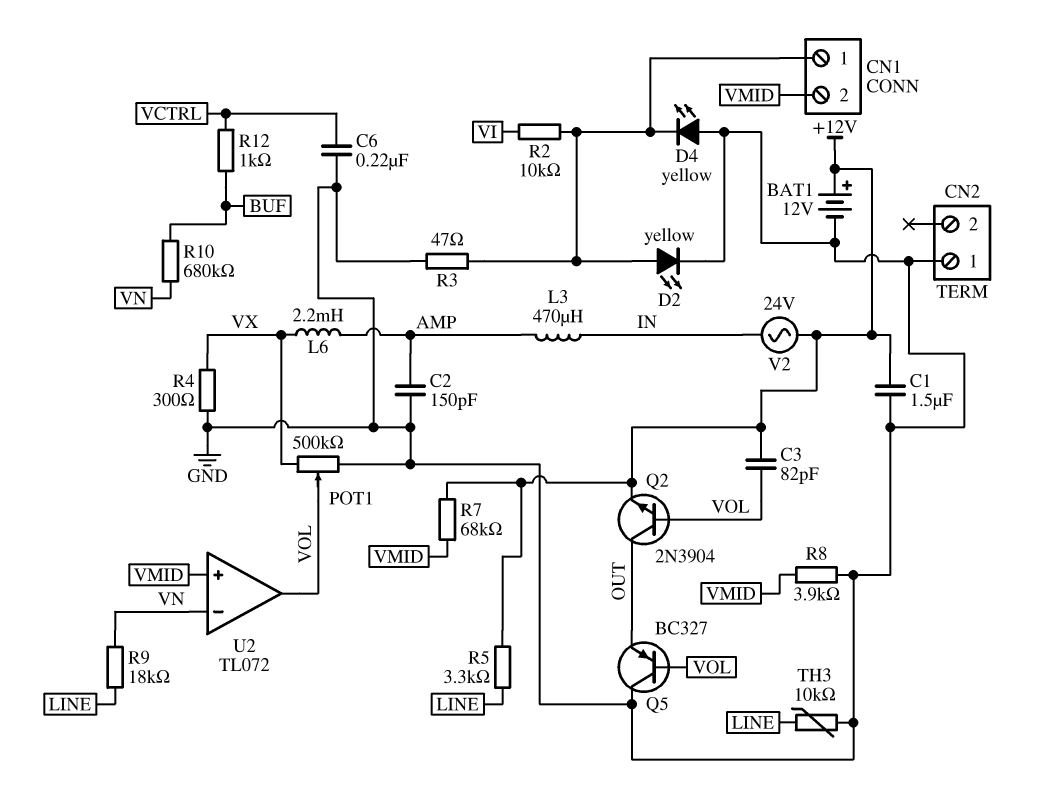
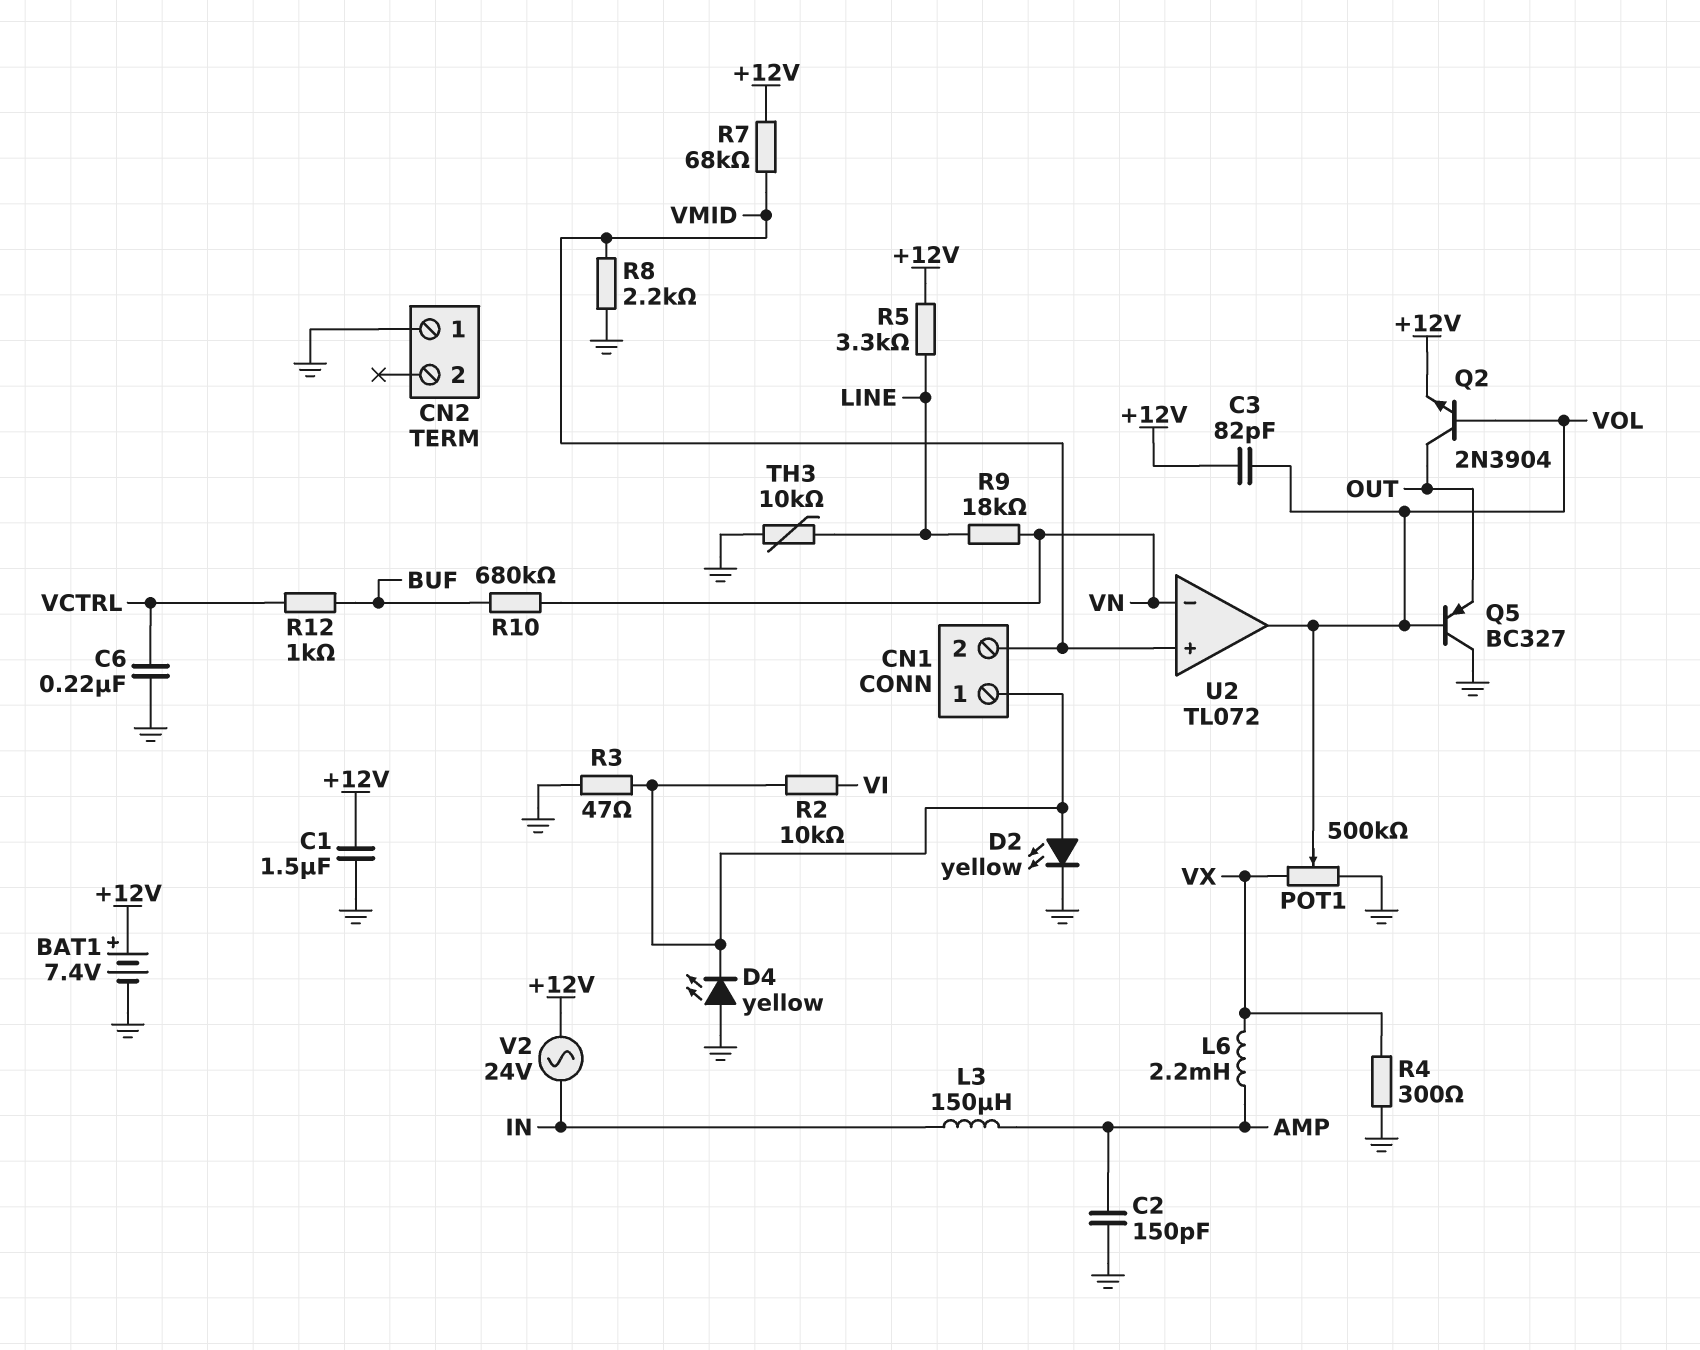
BAT1: 12V (plus +12V, minus GND) -> 7.4V (plus +12V, minus GND)
L3: 470uH (AMP, IN) -> 150uH (AMP, IN)
R8: 3.9k (GND, VMID) -> 2.2k (GND, VMID)

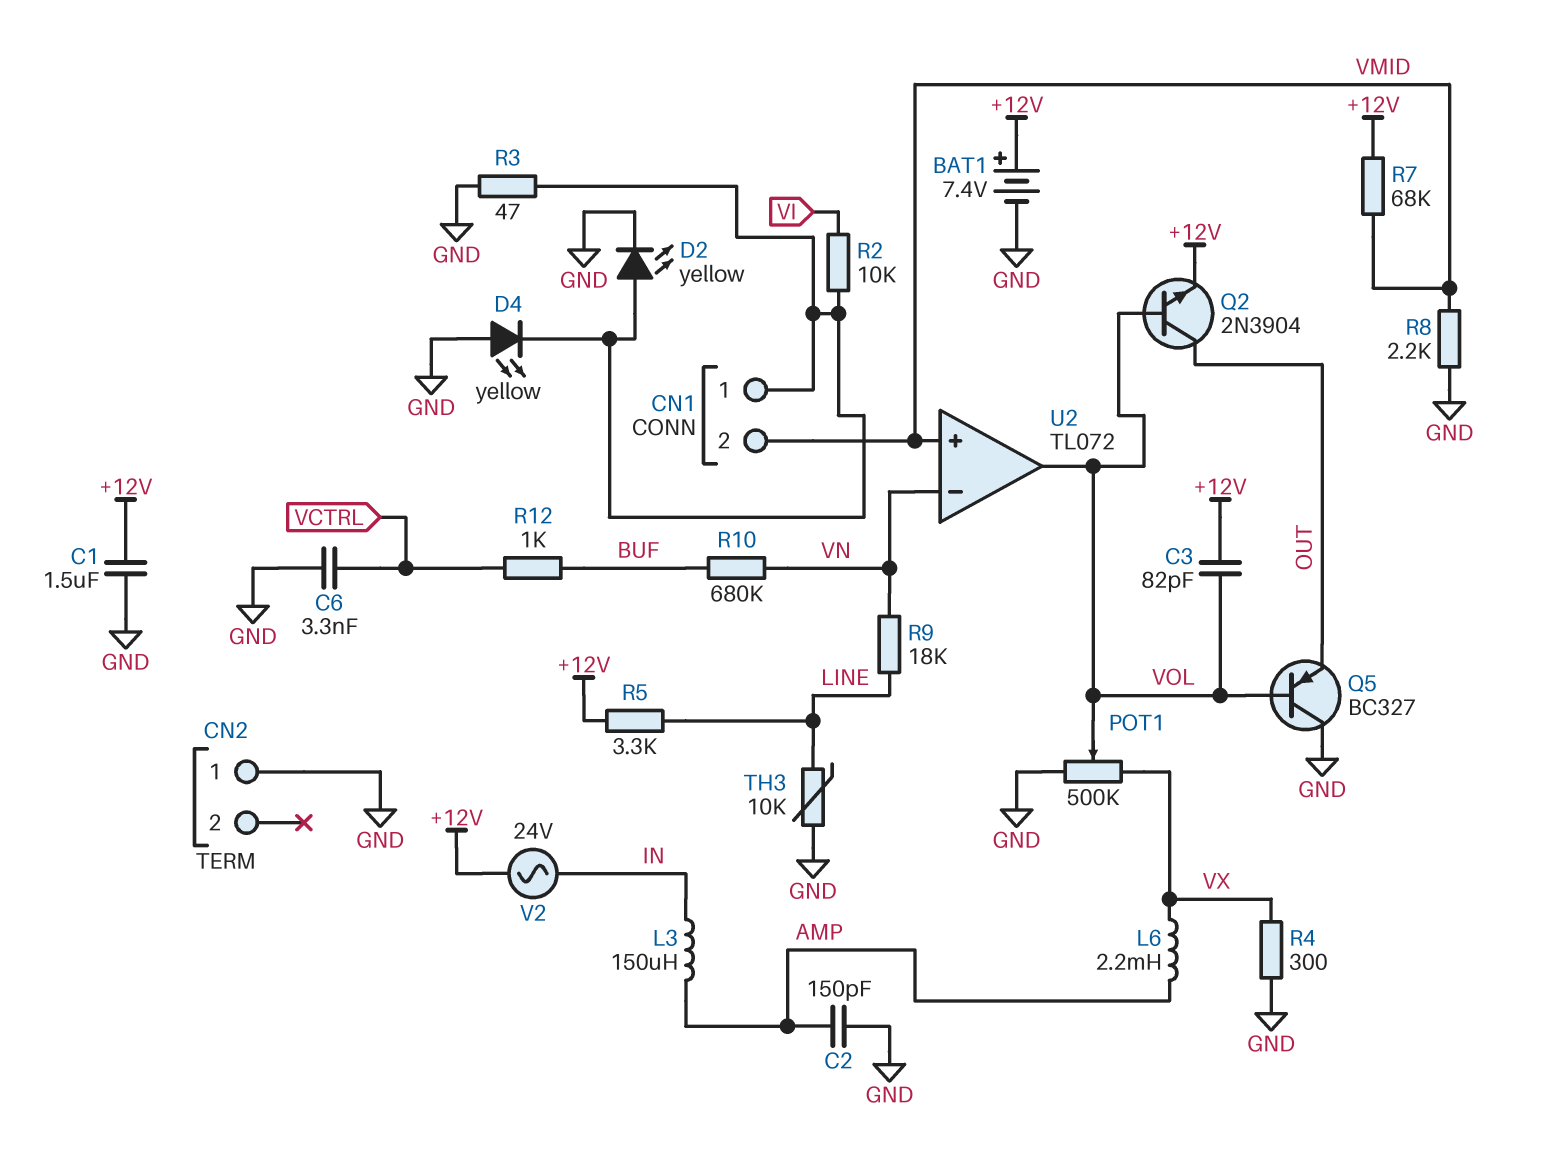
C6: 220nF (GND, VCTRL) -> 3.3nF (GND, VCTRL)

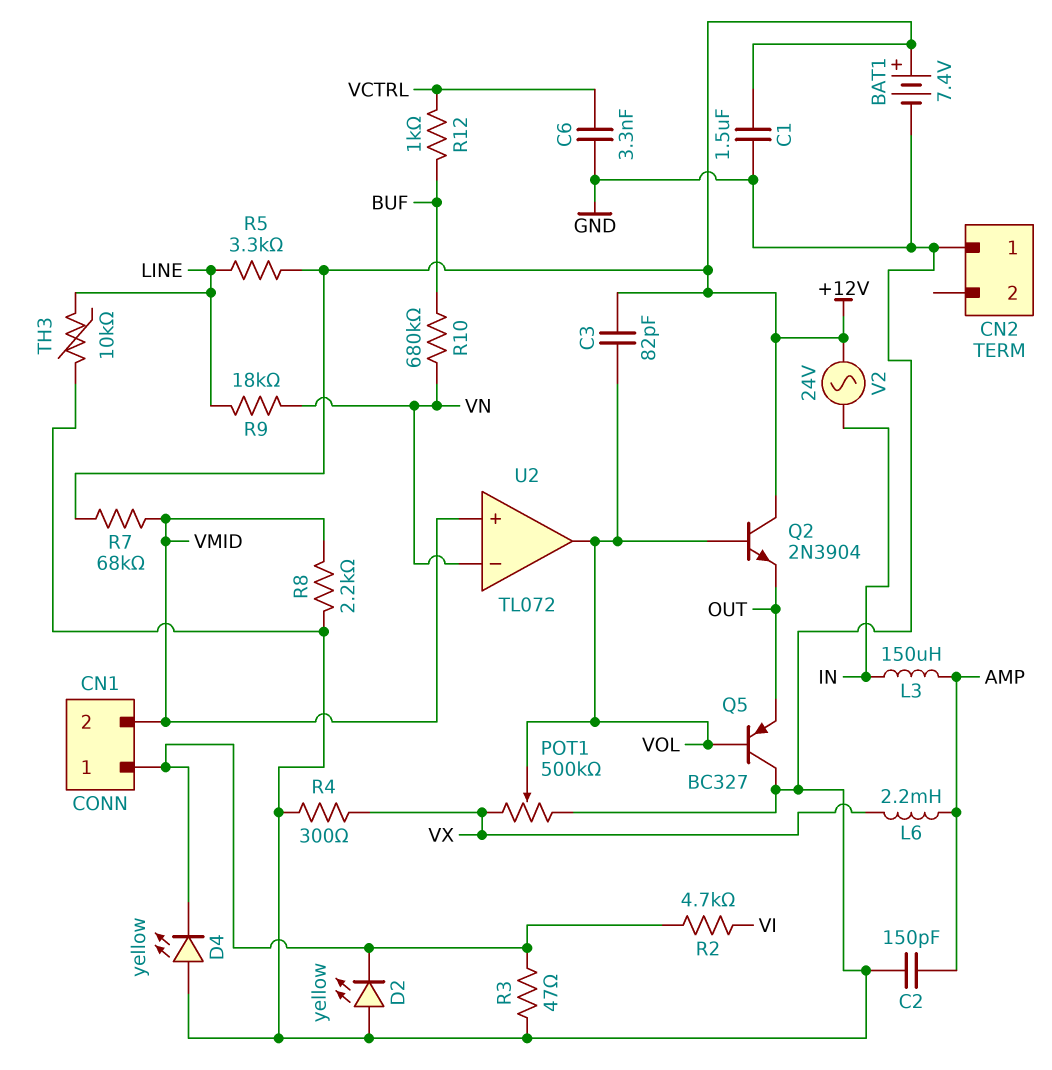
D2: LED yellow (A CN1/1, K GND) -> LED yellow (A GND, K CN1/1)
Q2: NPN 2N3904 (B VOL, C OUT, E +12V) -> NPN 2N3904 (B VOL, C +12V, E OUT)
R2: 10k (CN1/1, VI) -> 4.7k (CN1/1, VI)

